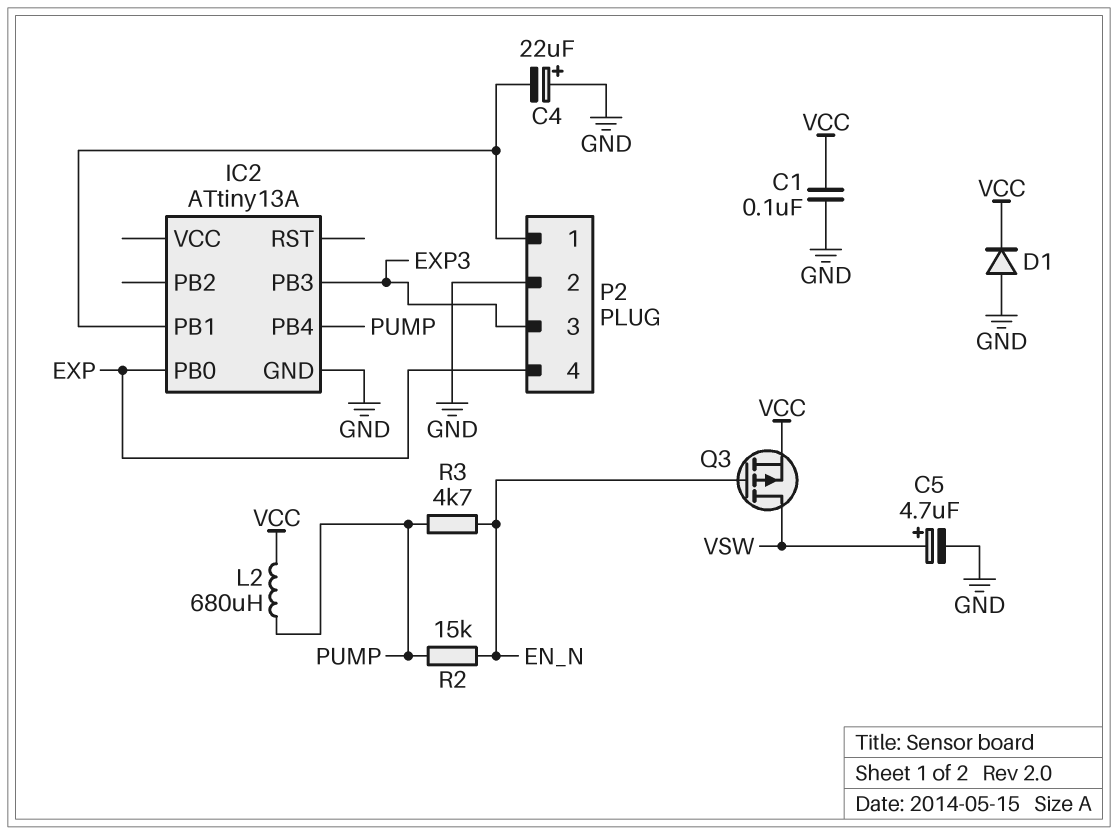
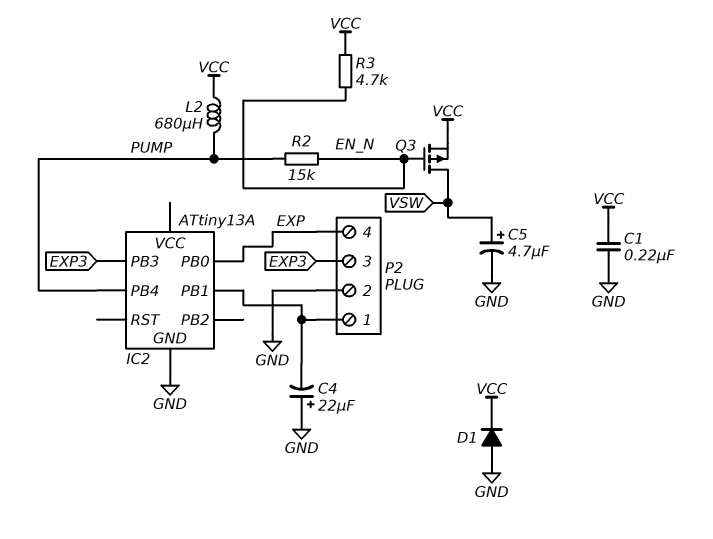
C1: 100nF (GND, VCC) -> 220nF (GND, VCC)
R3: 4.7k (EN_N, PUMP) -> 4.7k (EN_N, VCC)

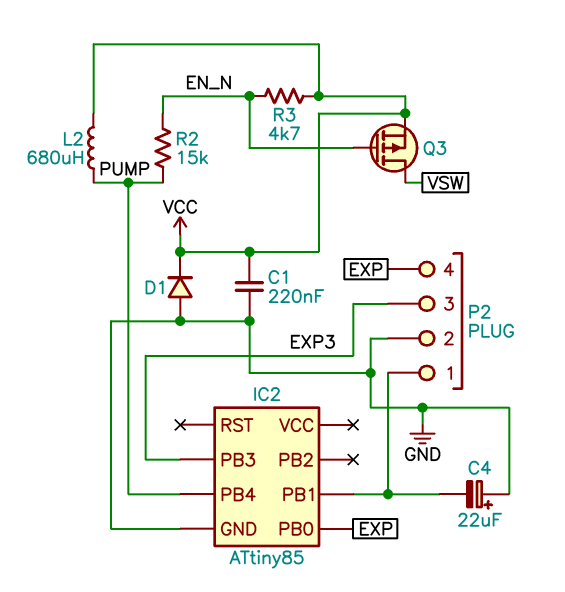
C5: 4.7uF (plus VSW, minus GND) -> none
IC2: ATtiny13A -> ATtiny85

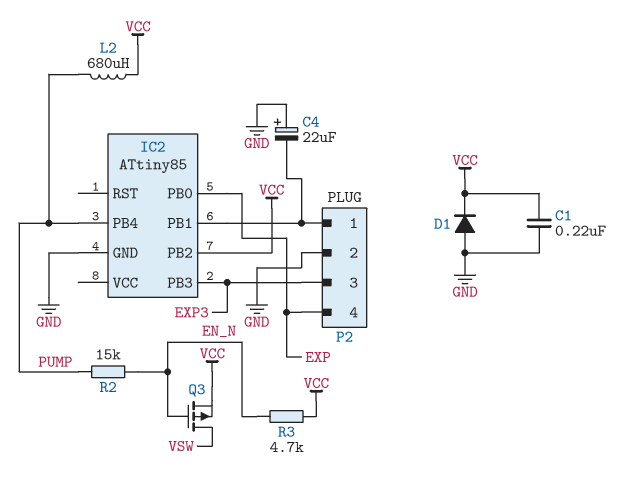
IC2 pin PB2: none -> VCC

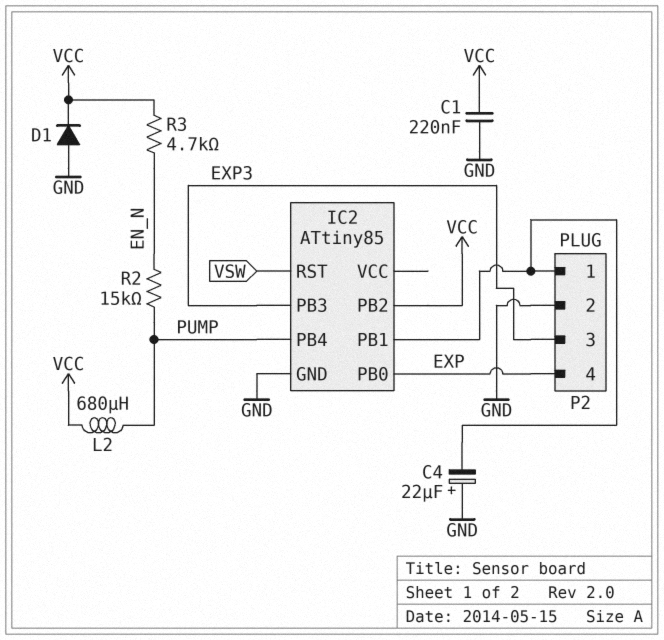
IC2 pin RST: none -> VSW
Q3: PMOS (G EN_N, D VSW, S VCC) -> none

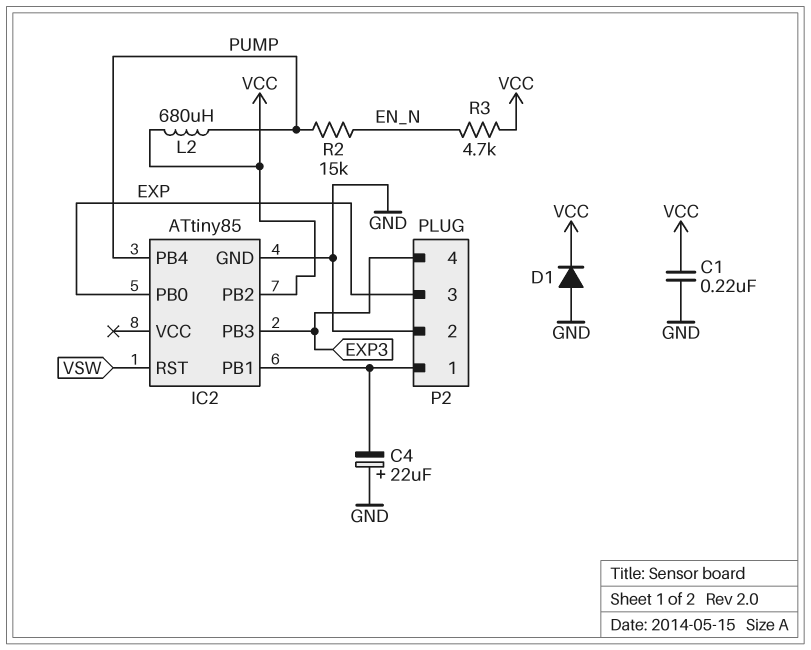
P2 pin 3: EXP3 -> EXP
P2 pin 4: EXP -> EXP3

